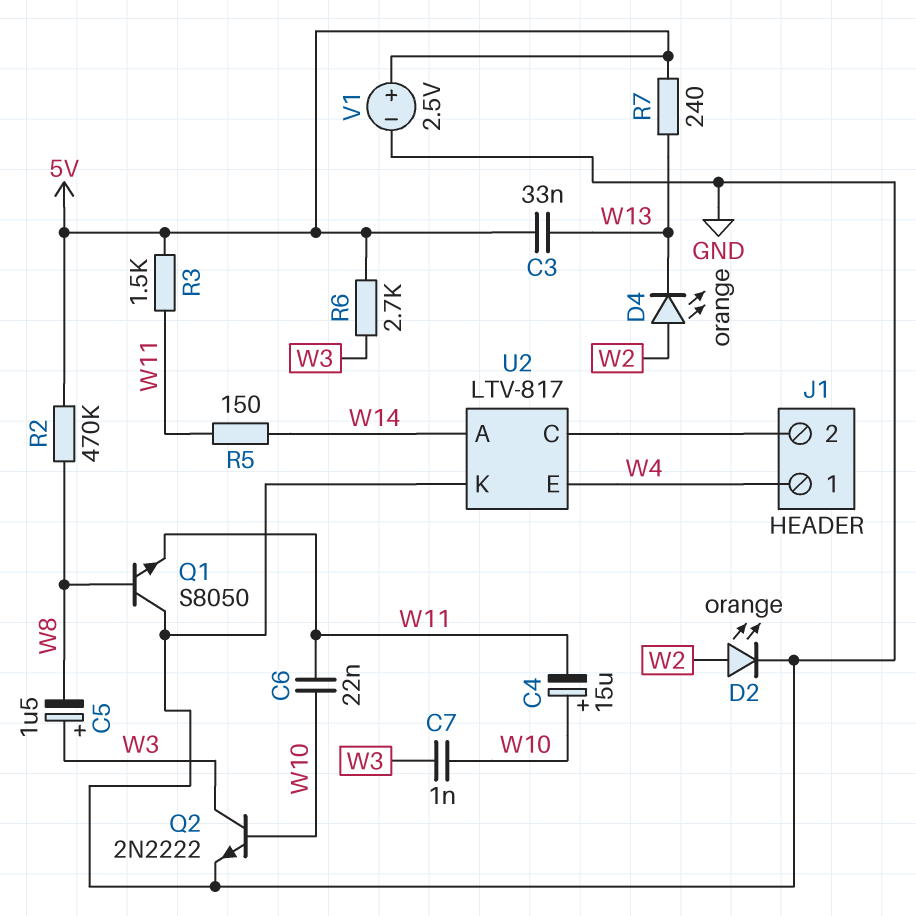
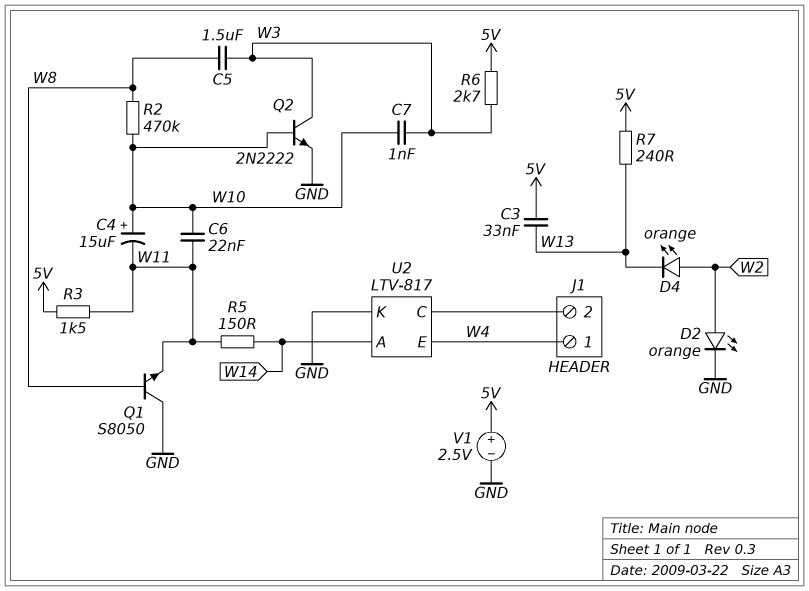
C5: 1.5uF (plus W3, minus W8) -> 1.5uF (W3, W8)
R2: 470k (5V, W8) -> 470k (W8, W10)

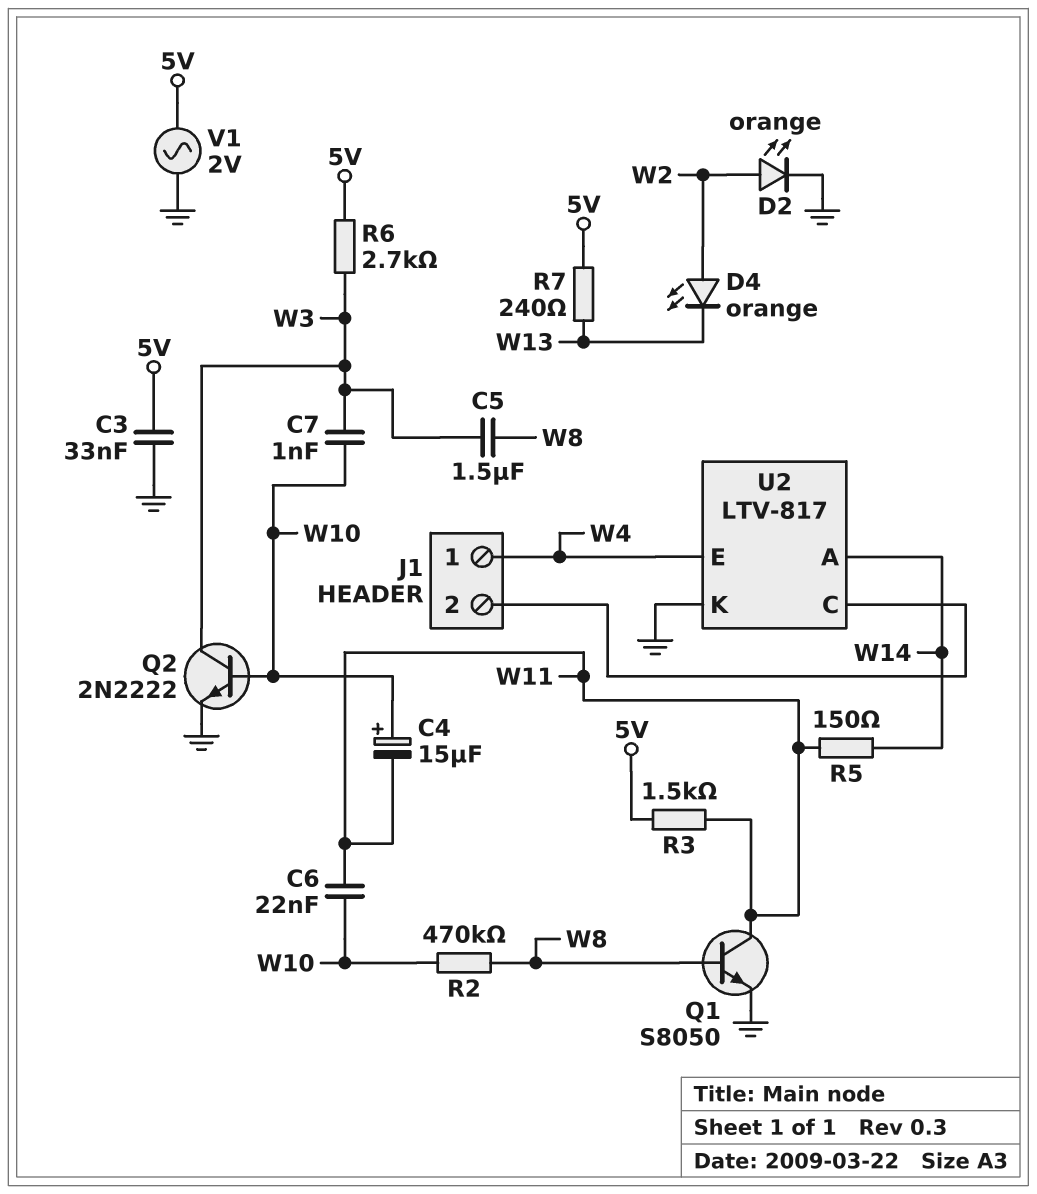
C3: 33nF (5V, W13) -> 33nF (5V, GND)
Q1: NPN S8050 (B W8, C GND, E W11) -> NPN S8050 (B W8, C W11, E GND)
V1: 2.5V (plus 5V, minus GND) -> AC 2V (5V, GND)

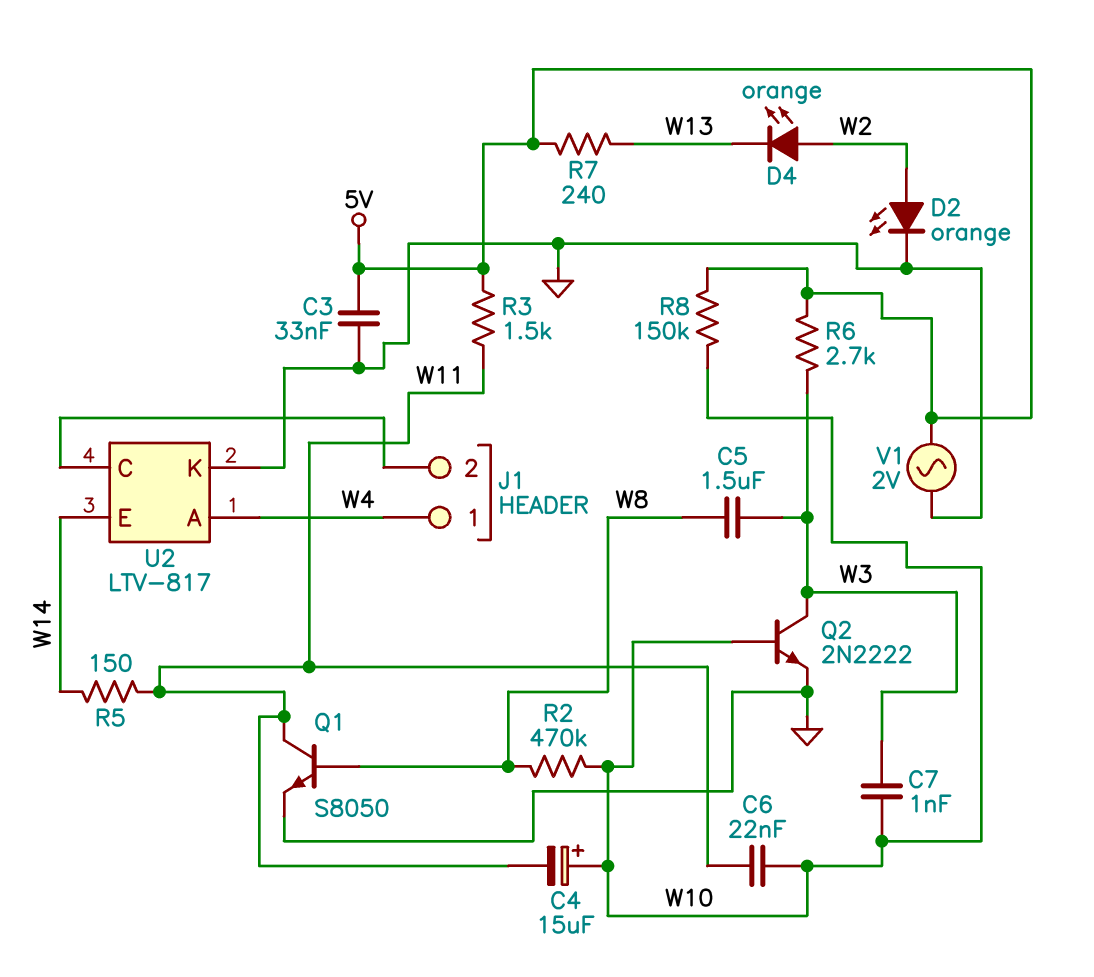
R8: none -> 150k (5V, W10)
U2 pin A: W14 -> W4
U2 pin E: W4 -> W14

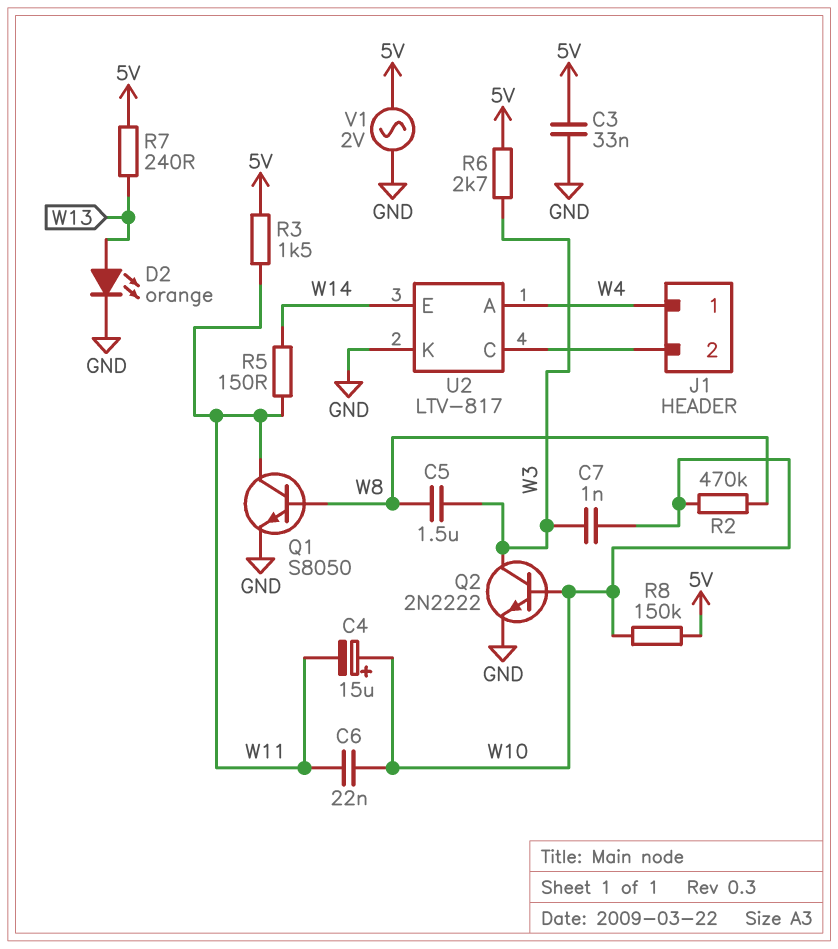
D2: LED orange (A W2, K GND) -> LED orange (A W13, K GND)
D4: LED orange (A W2, K W13) -> none

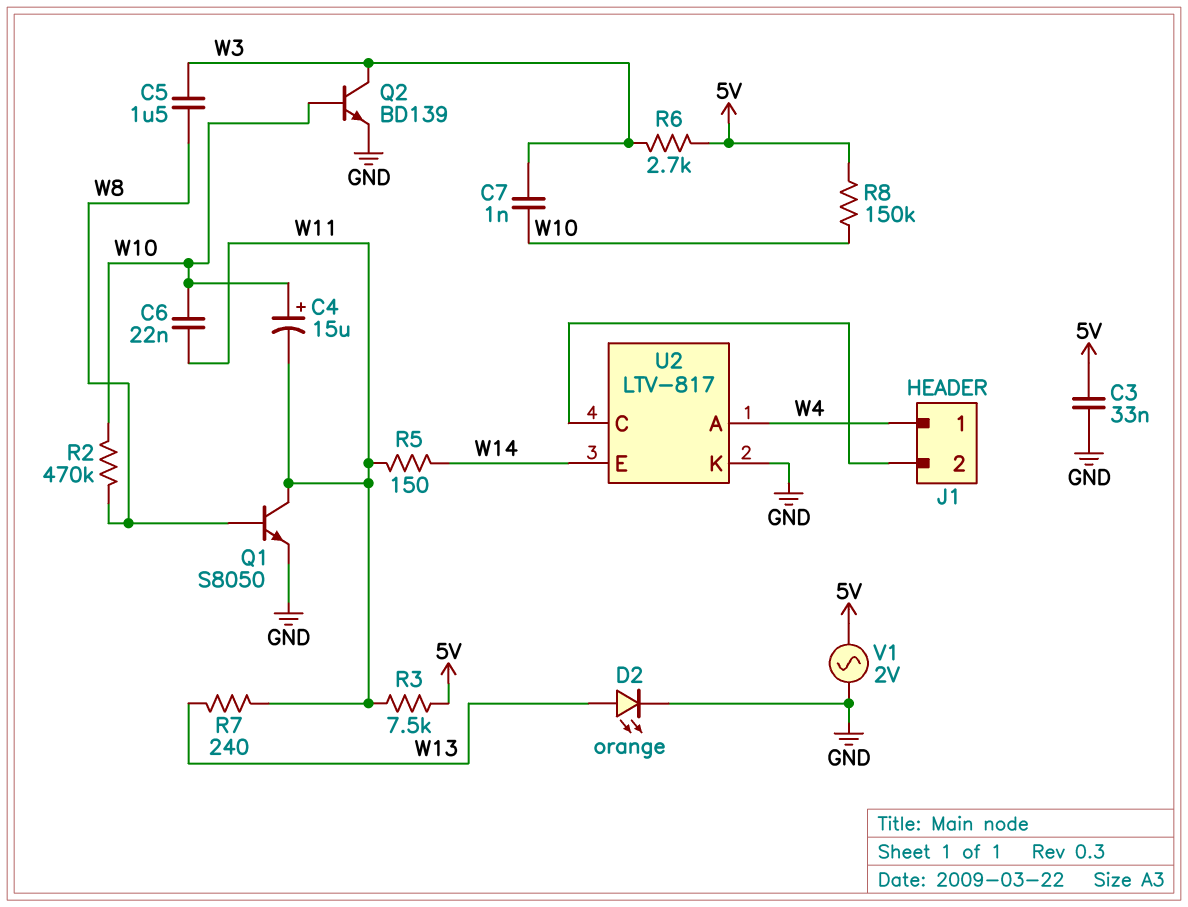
Q2: NPN 2N2222 (B W10, C W3, E GND) -> NPN BD139 (B W10, C W3, E GND)
R3: 1.5k (5V, W11) -> 7.5k (5V, W11)
R7: 240 (5V, W13) -> 240 (W11, W13)

